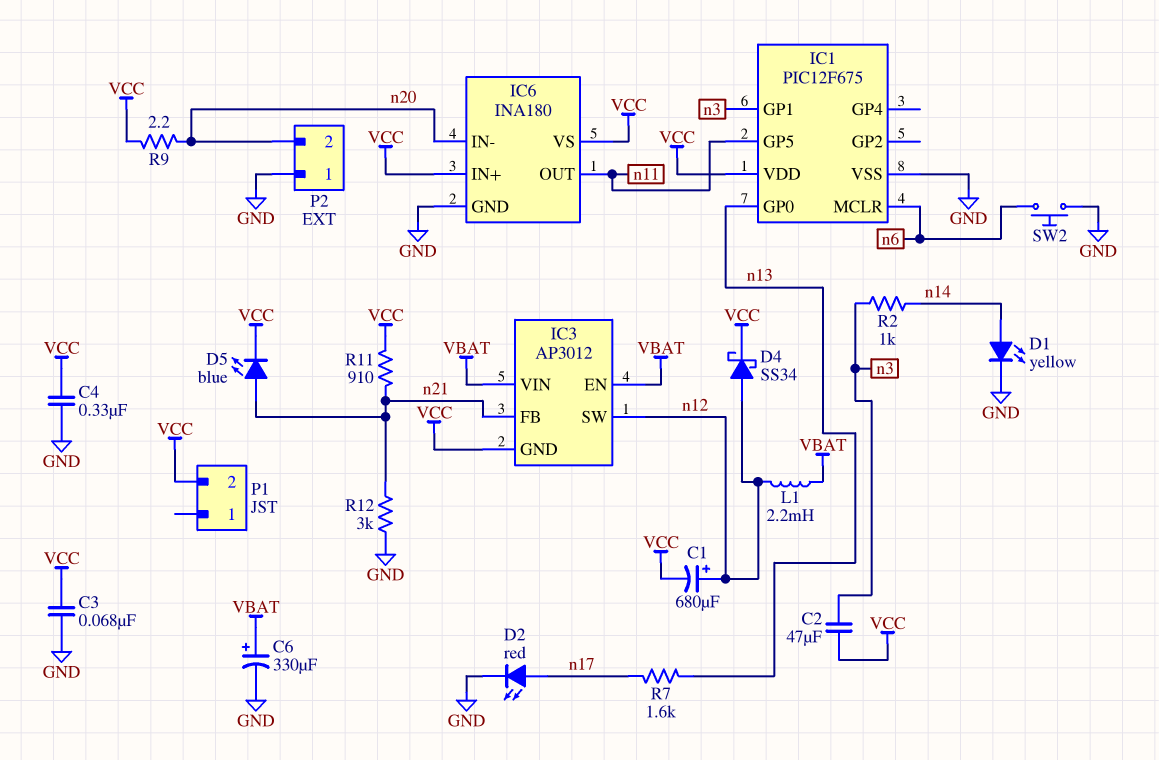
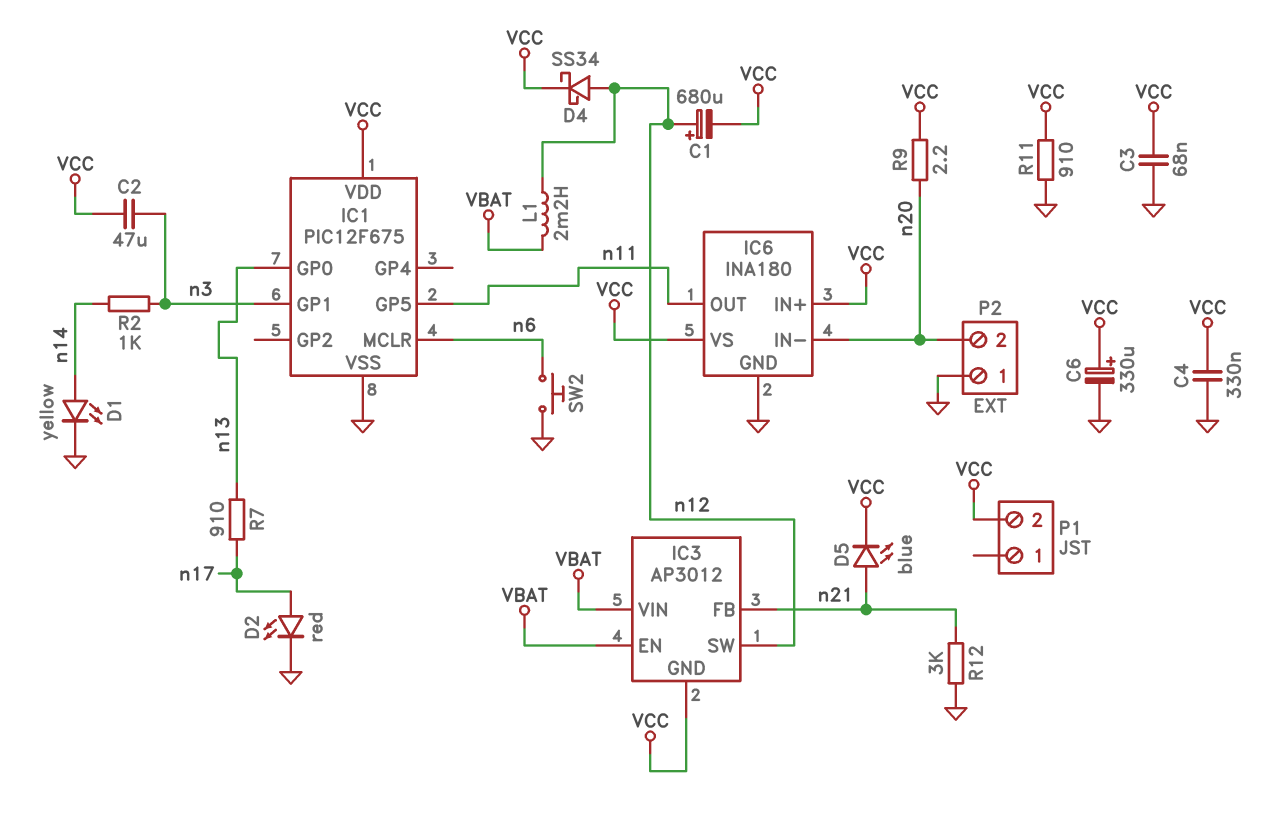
C6: 330uF (plus VBAT, minus GND) -> 330uF (plus VCC, minus GND)
R7: 1.6k (n13, n17) -> 910 (n13, n17)
R11: 910 (VCC, n21) -> 910 (GND, VCC)

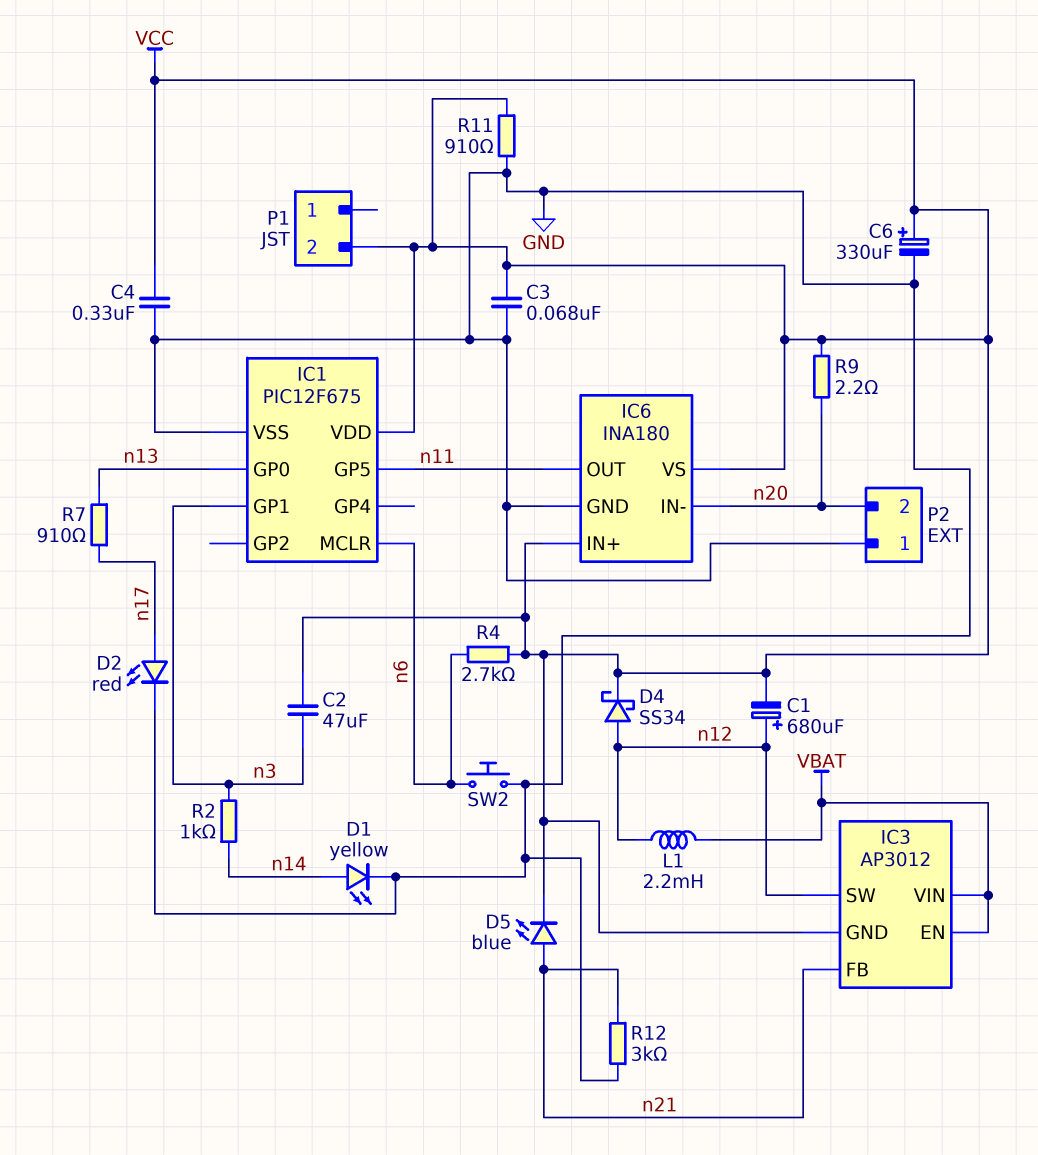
R4: none -> 2.7k (VCC, n6)

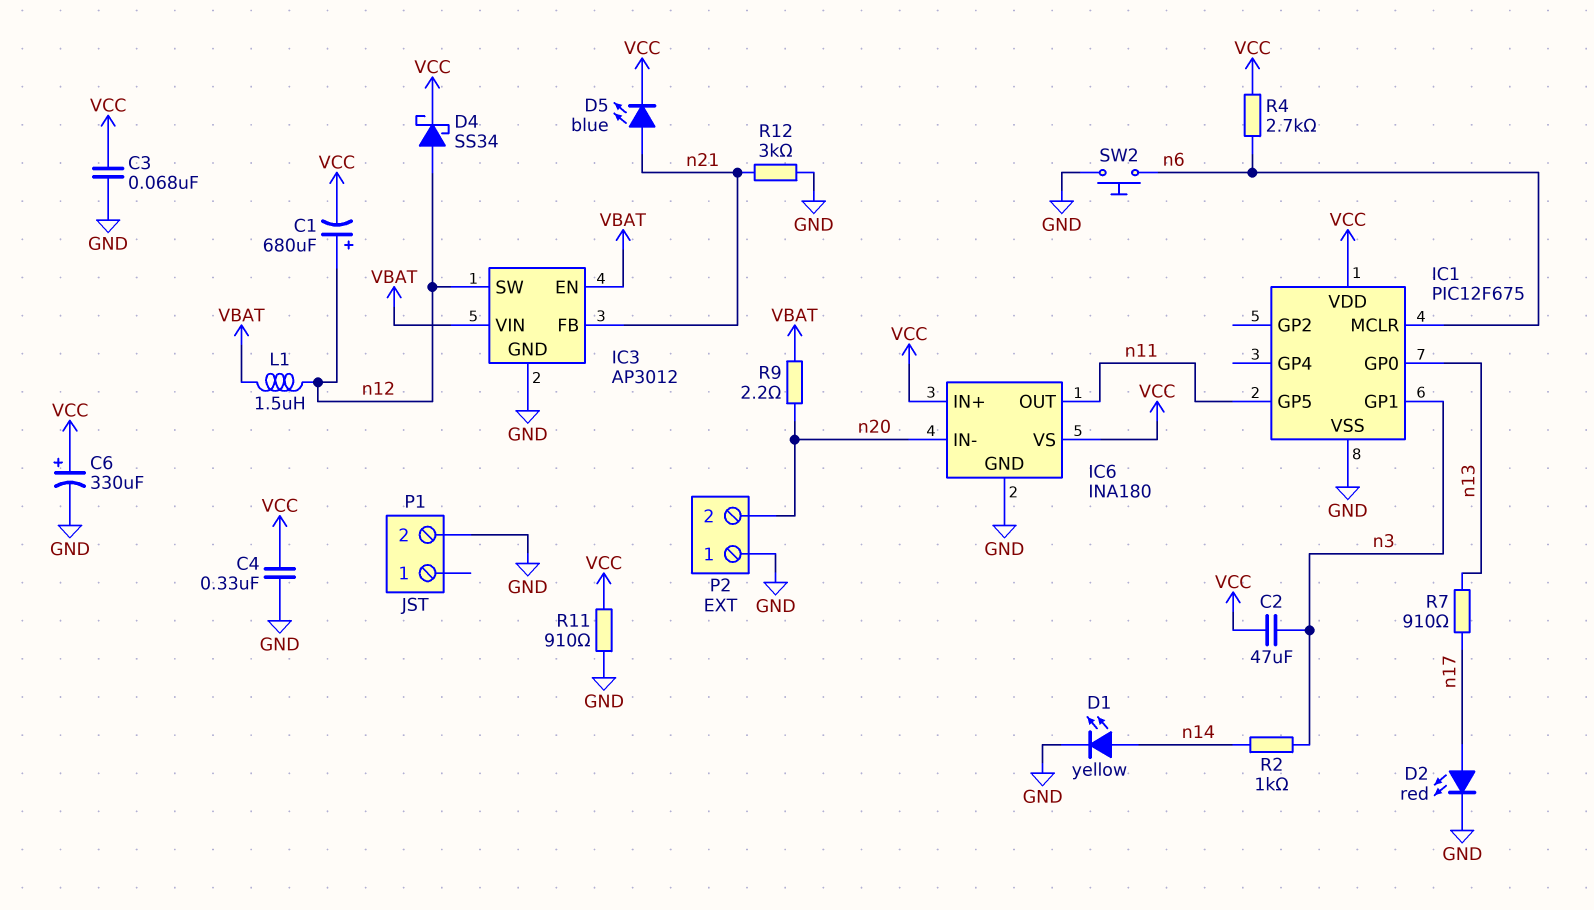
IC3 pin GND: VCC -> GND
L1: 2.2mH (VBAT, n12) -> 1.5uH (VBAT, n12)
P1 pin 2: VCC -> GND
R9: 2.2 (VCC, n20) -> 2.2 (VBAT, n20)

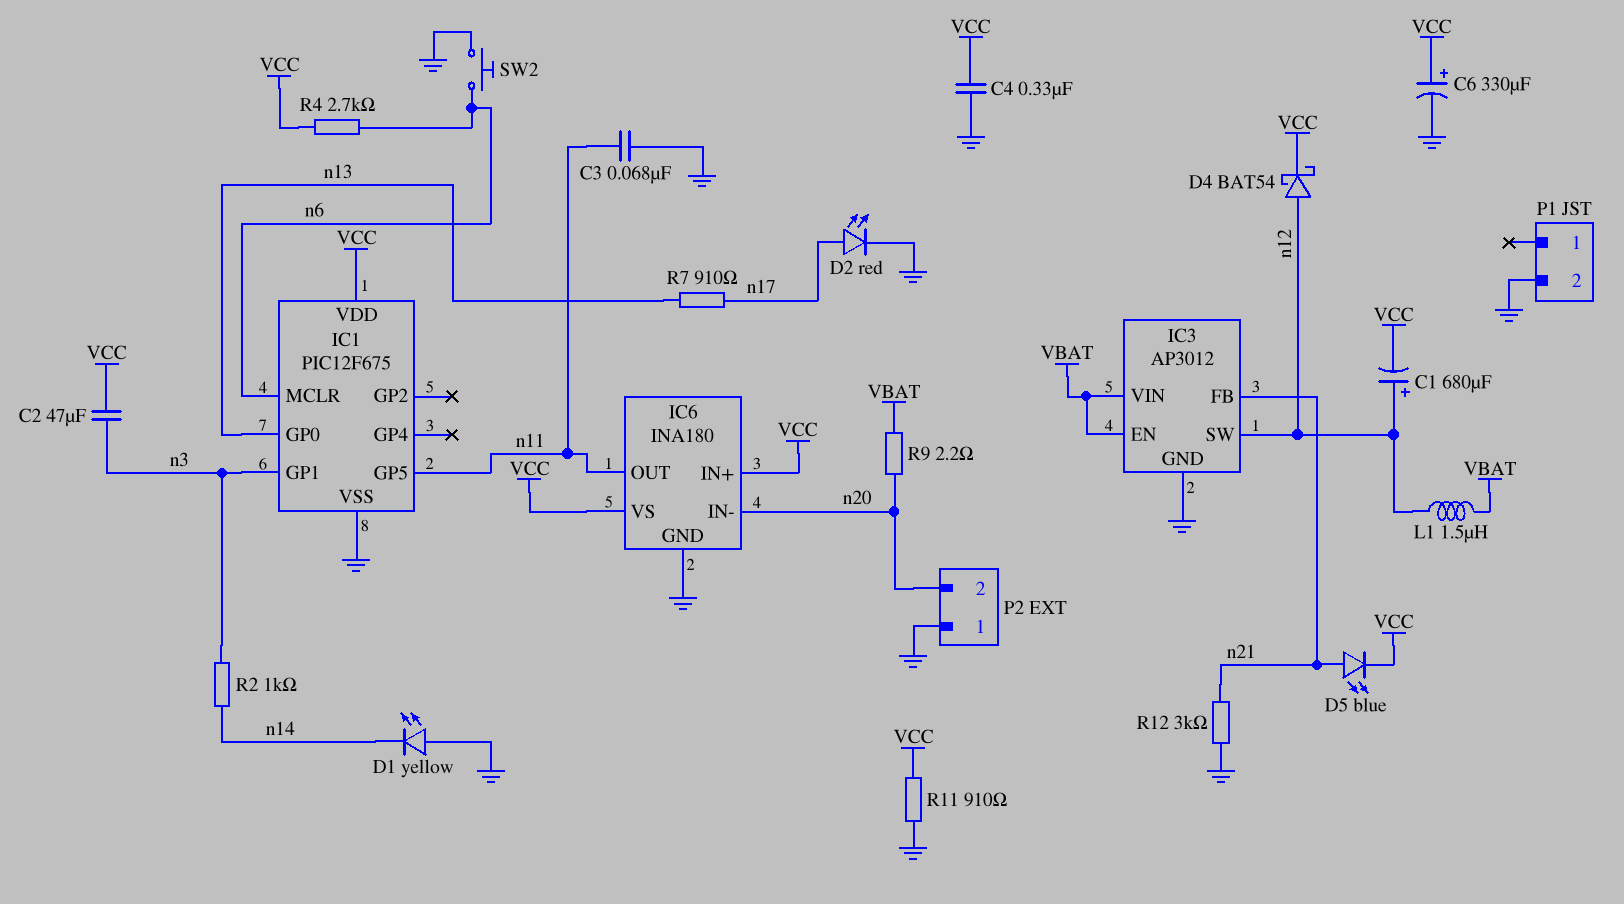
C3: 68nF (GND, VCC) -> 68nF (GND, n11)
D1: LED yellow (A n14, K GND) -> LED yellow (A GND, K n14)
D4: schottky SS34 (A n12, K VCC) -> schottky BAT54 (A n12, K VCC)

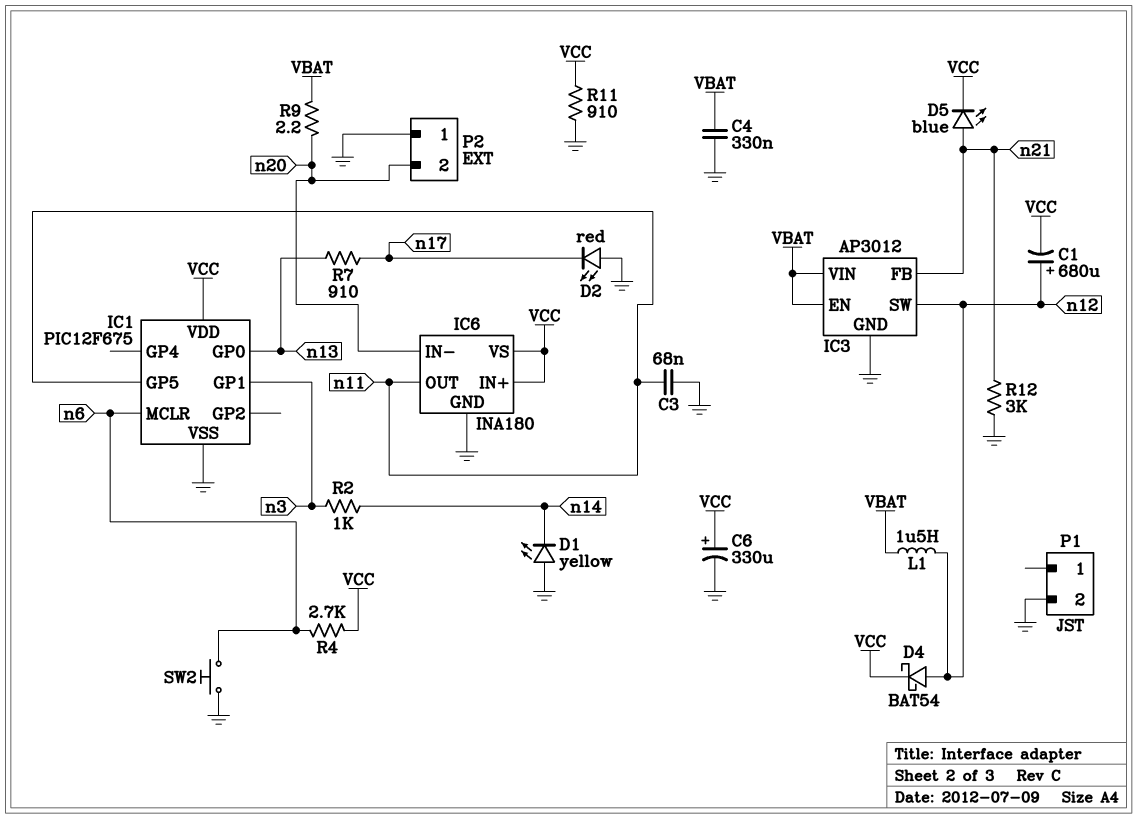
C2: 47uF (VCC, n3) -> none
C4: 330nF (GND, VCC) -> 330nF (GND, VBAT)
D2: LED red (A n17, K GND) -> LED red (A GND, K n17)

